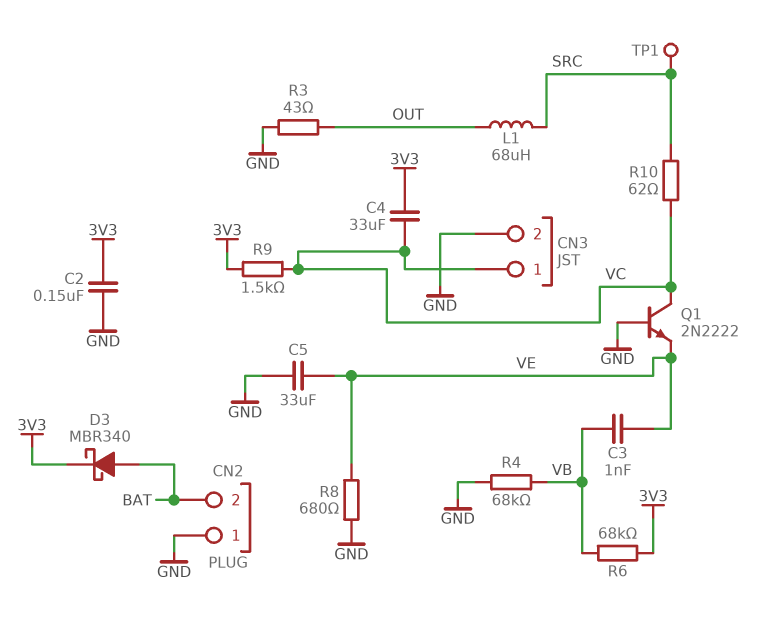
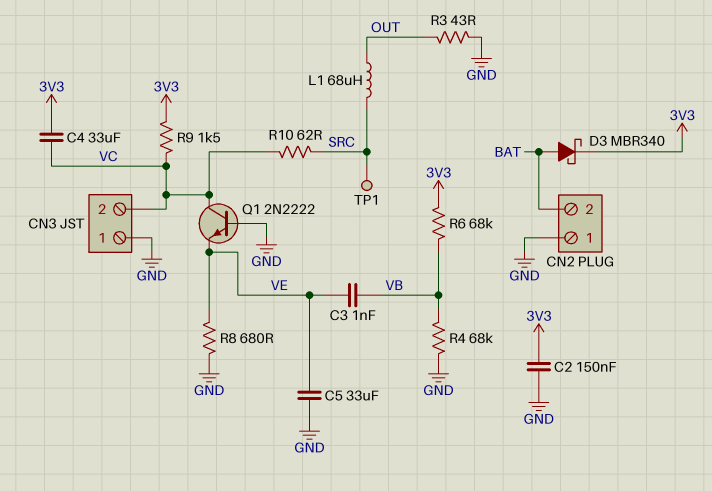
CN3 pin 1: VC -> GND
CN3 pin 2: GND -> VC

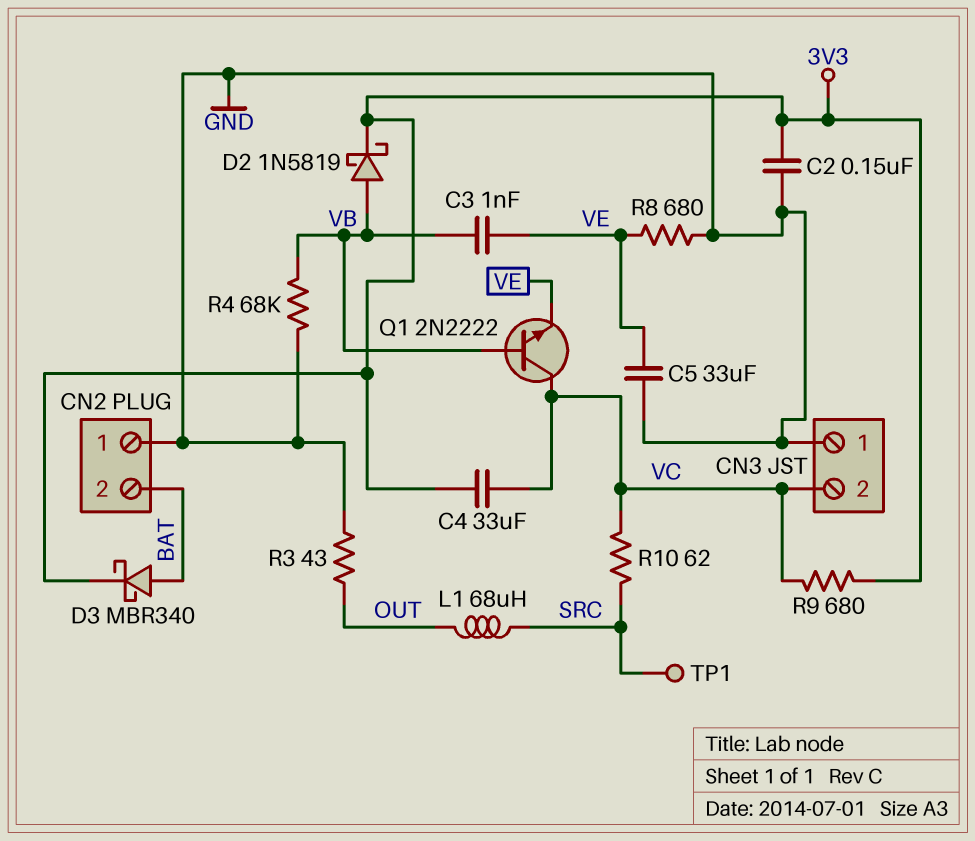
D2: none -> schottky 1N5819 (A VB, K 3V3)
Q1: NPN 2N2222 (B GND, C VC, E VE) -> NPN 2N2222 (B VB, C VC, E VE)
R6: 68k (3V3, VB) -> none
R9: 1.5k (3V3, VC) -> 680 (3V3, VC)

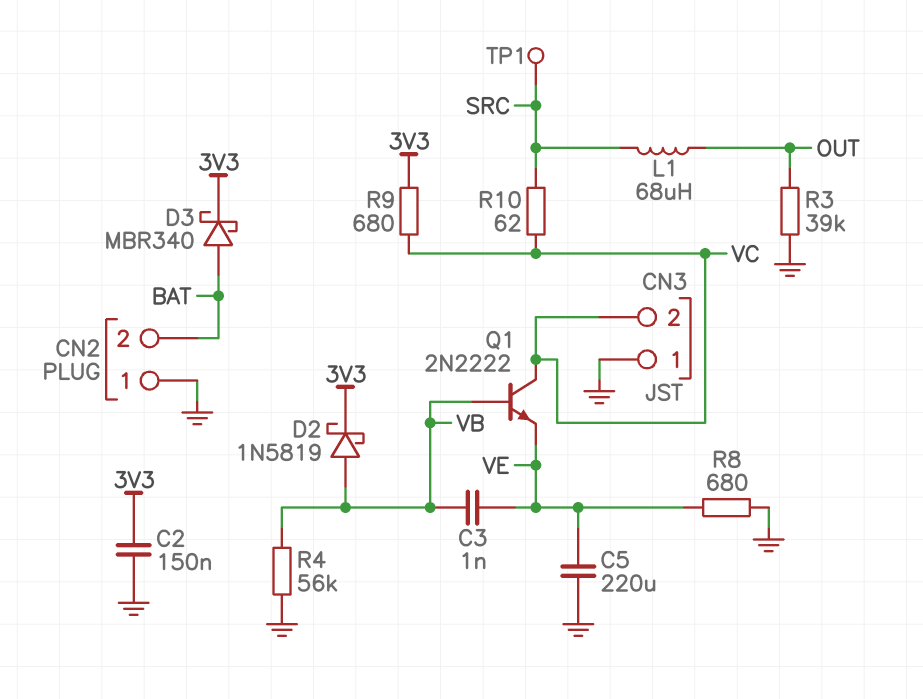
C4: 33uF (3V3, VC) -> none
C5: 33uF (GND, VE) -> 220uF (GND, VE)
R3: 43 (GND, OUT) -> 39k (GND, OUT)
R4: 68k (GND, VB) -> 56k (GND, VB)

